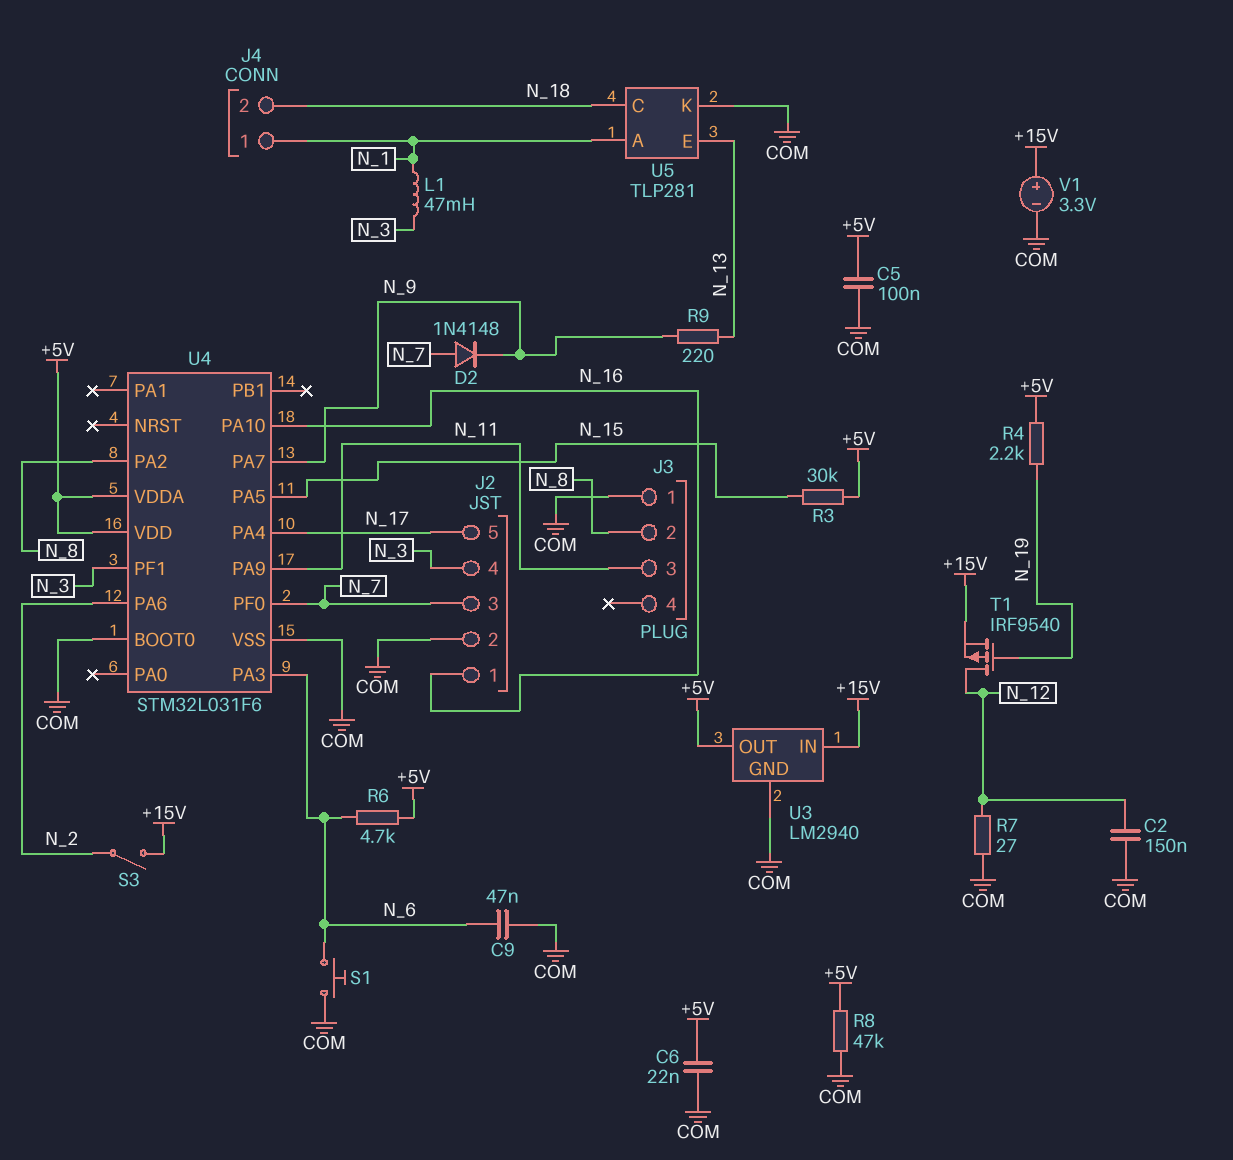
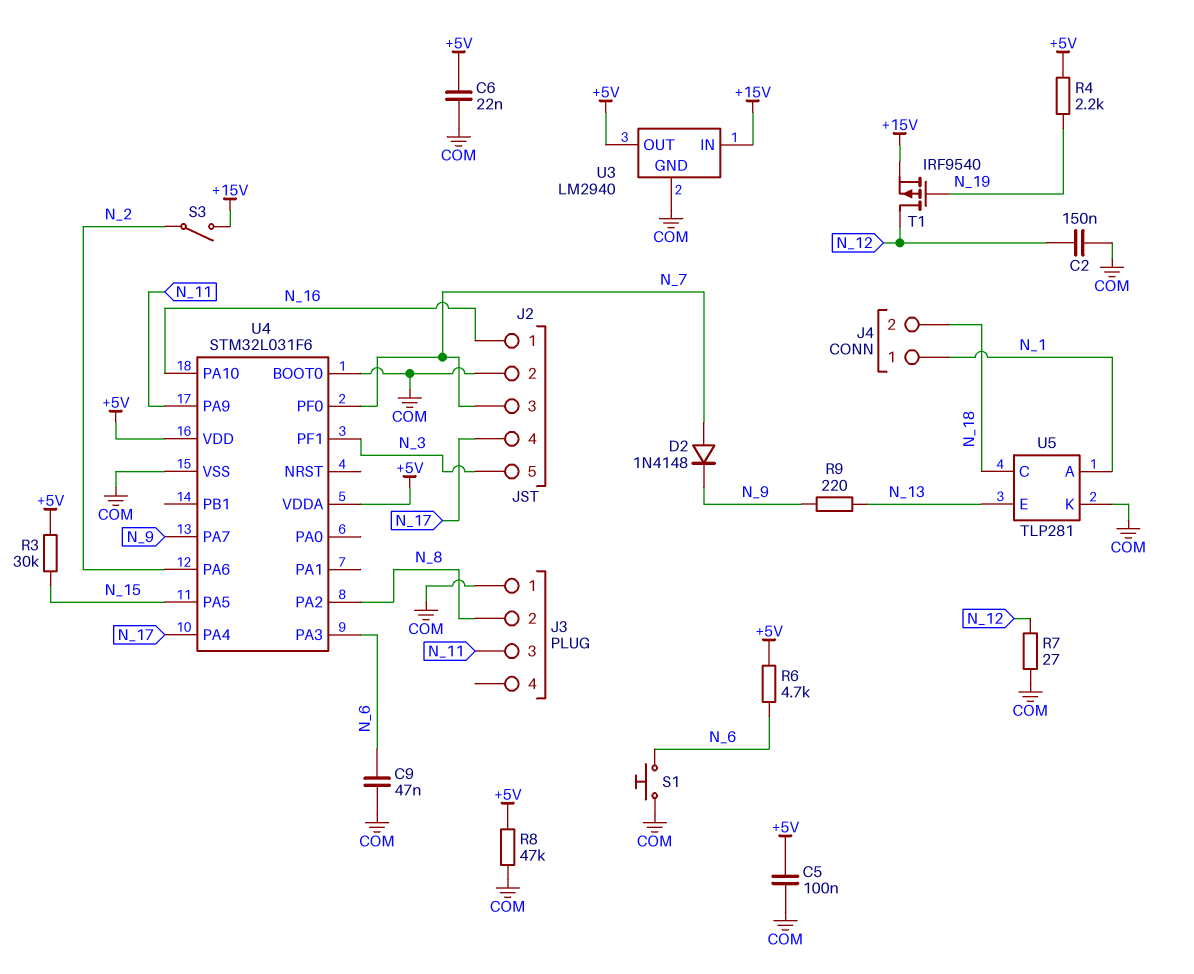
J2 pin 4: N_3 -> N_17
J2 pin 5: N_17 -> N_3
L1: 47mH (N_1, N_3) -> none
V1: 3.3V (plus +15V, minus COM) -> none

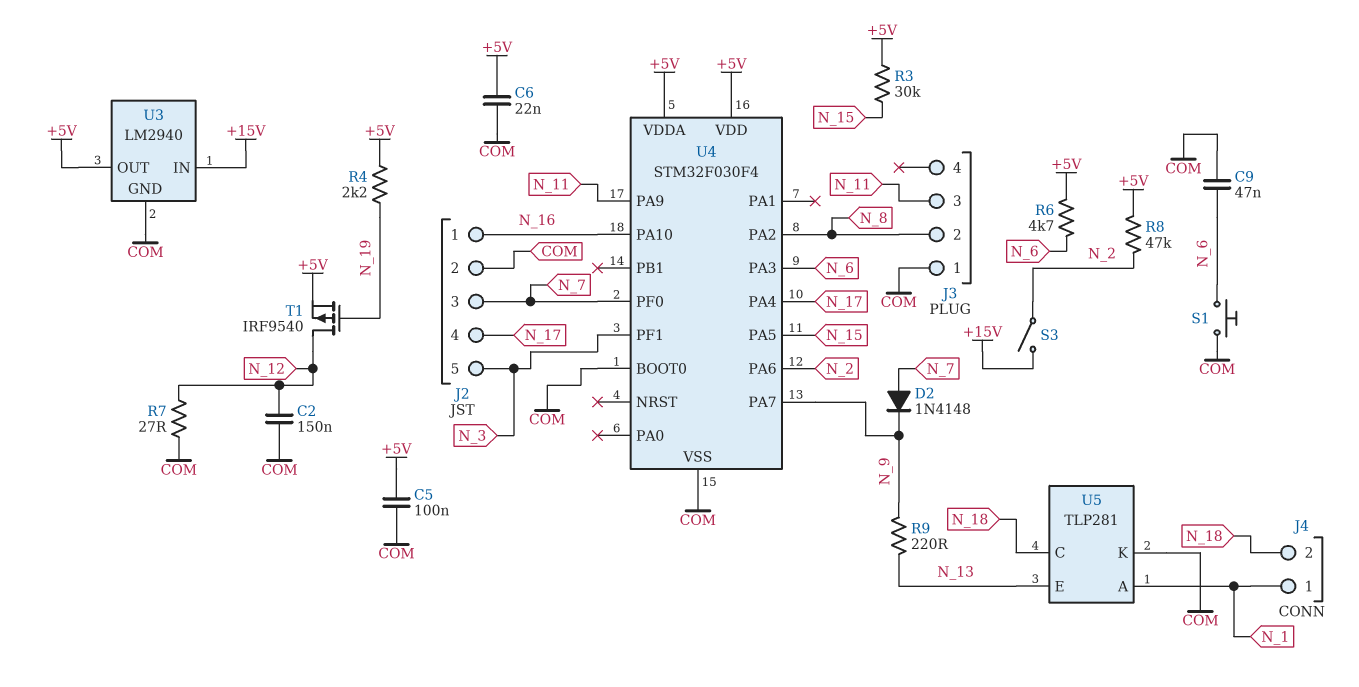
R8: 47k (+5V, COM) -> 47k (+5V, N_2)
T1: PMOS IRF9540 (G N_19, D N_12, S +15V) -> PMOS IRF9540 (G N_19, D N_12, S +5V)
U4: STM32L031F6 -> STM32F030F4

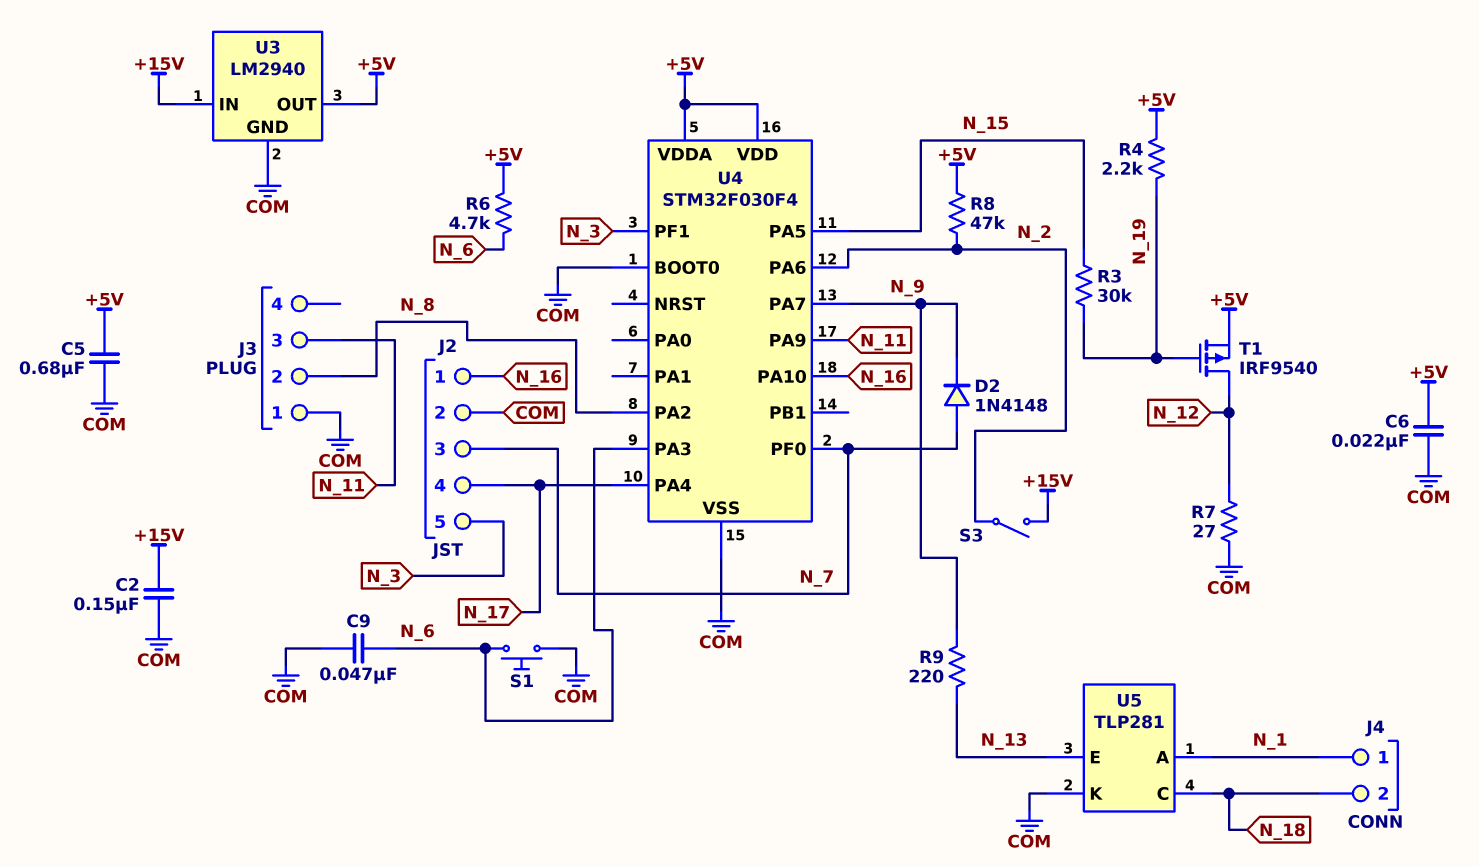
C2: 150nF (COM, N_12) -> 150nF (+15V, COM)
C5: 100nF (+5V, COM) -> 680nF (+5V, COM)
R3: 30k (+5V, N_15) -> 30k (N_15, N_19)

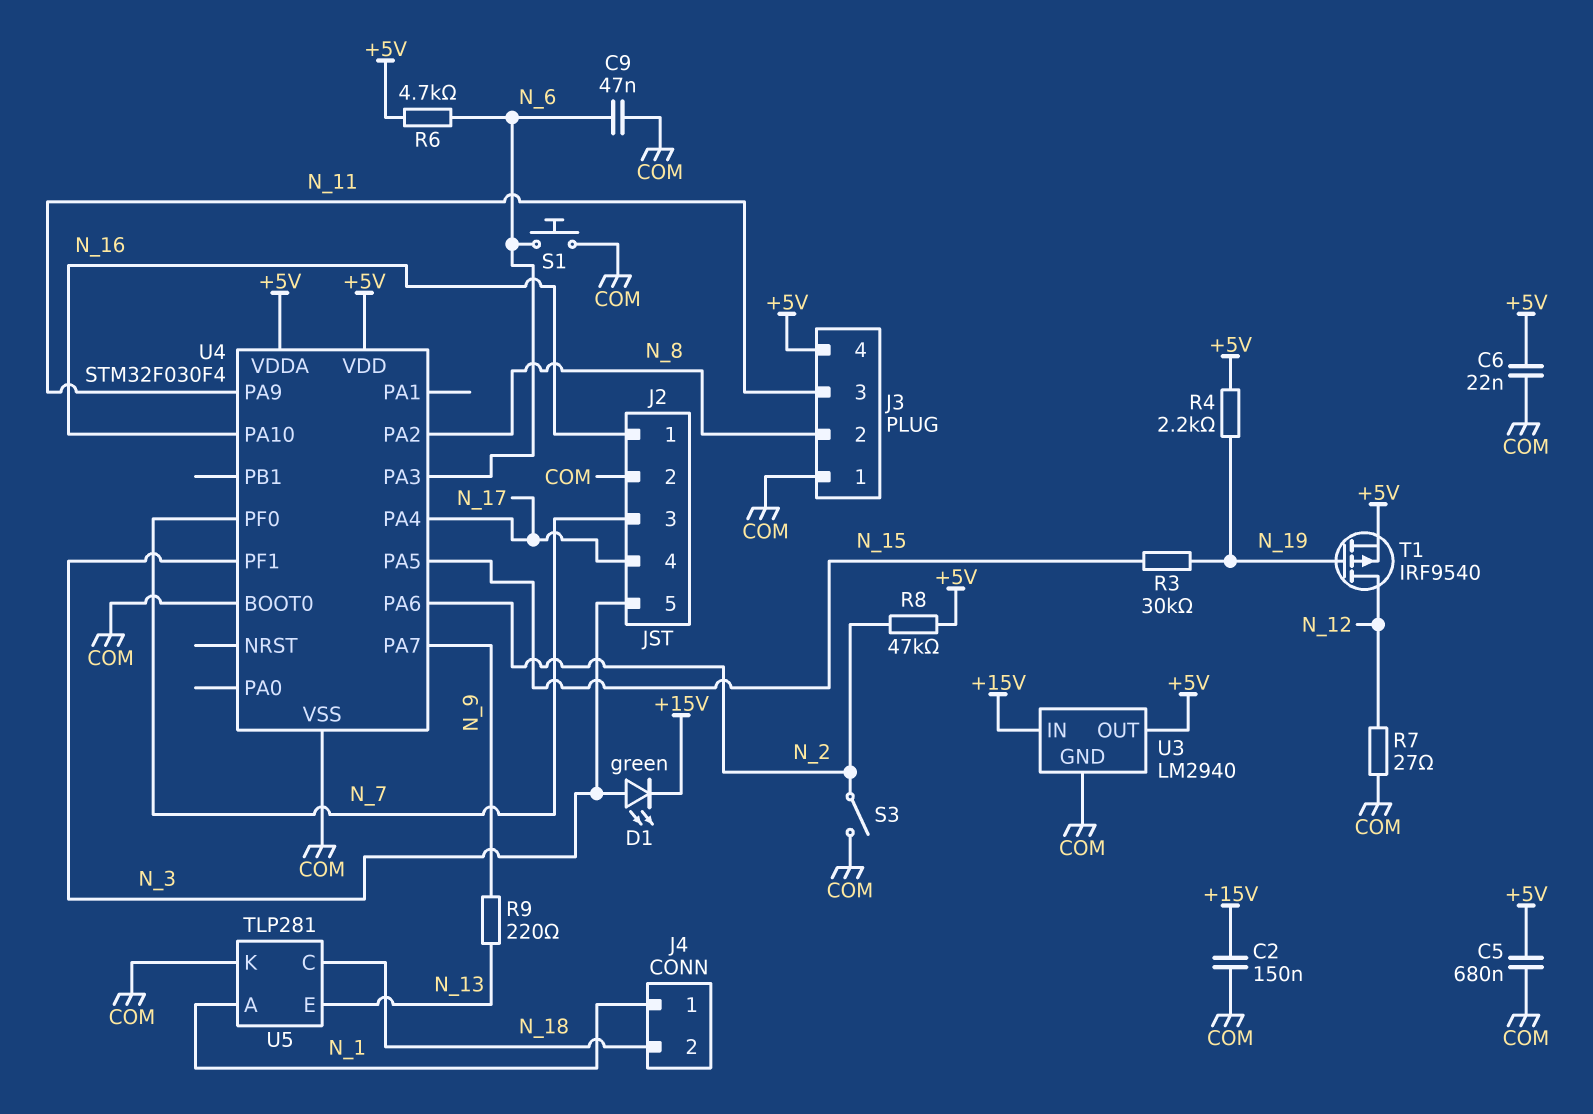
D1: none -> LED green (A N_3, K +15V)
D2: diode 1N4148 (A N_7, K N_9) -> none
J3 pin 4: none -> +5V
S3: switch (+15V, N_2) -> switch (COM, N_2)

